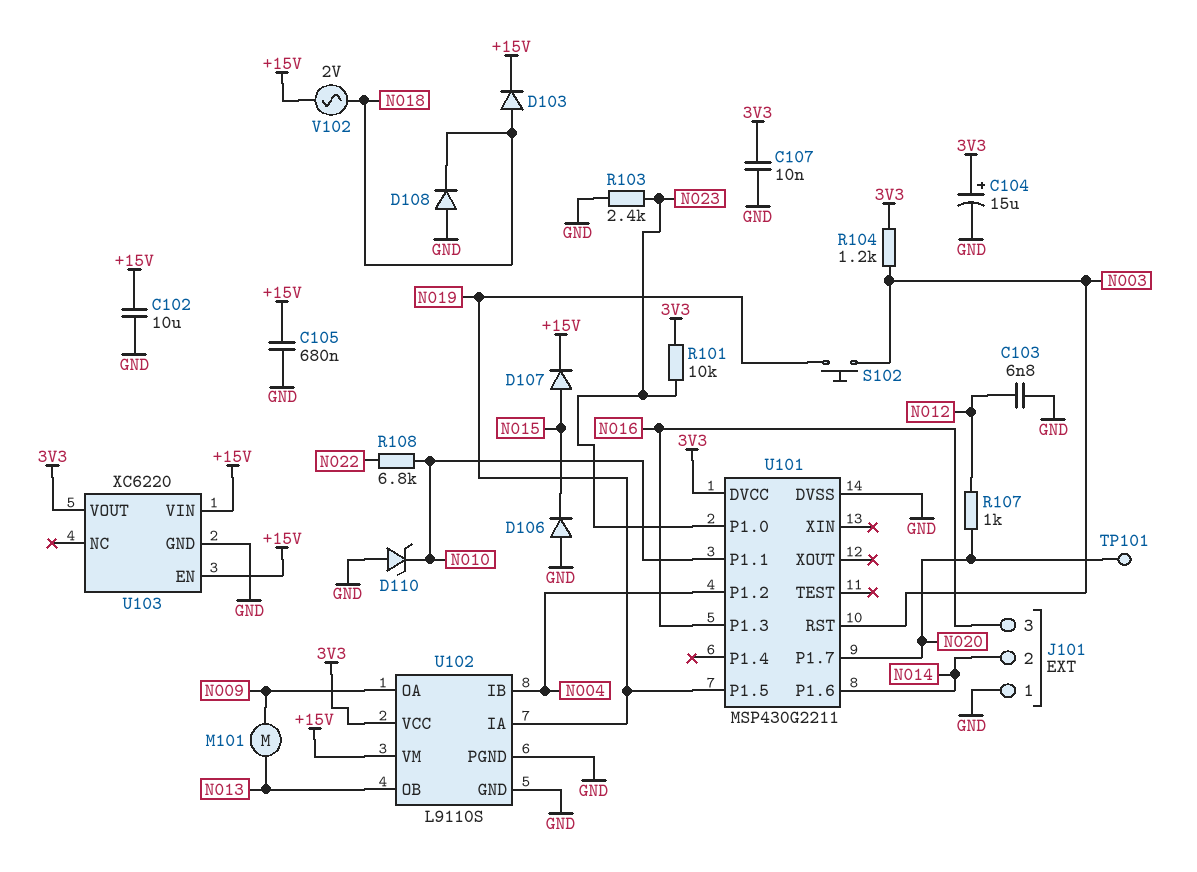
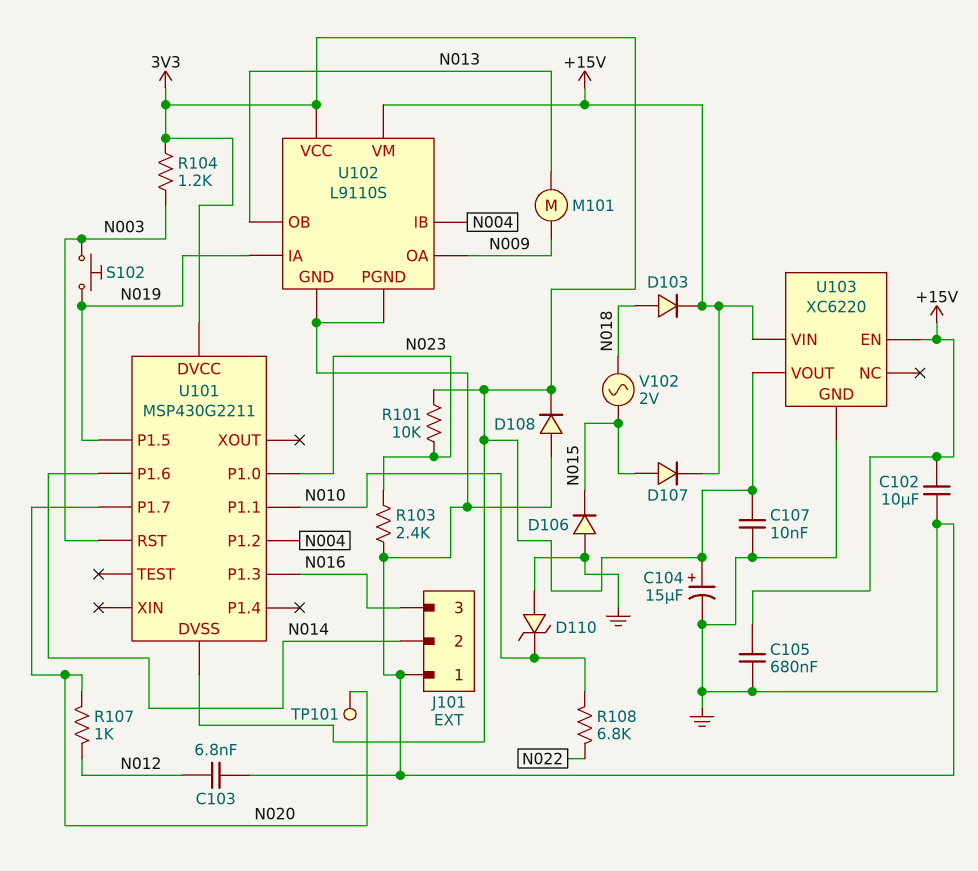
D108: diode (A GND, K N018) -> diode (A GND, K 3V3)
U101 pin DVSS: GND -> 3V3
V102: AC 2V (+15V, N018) -> AC 2V (N015, N018)

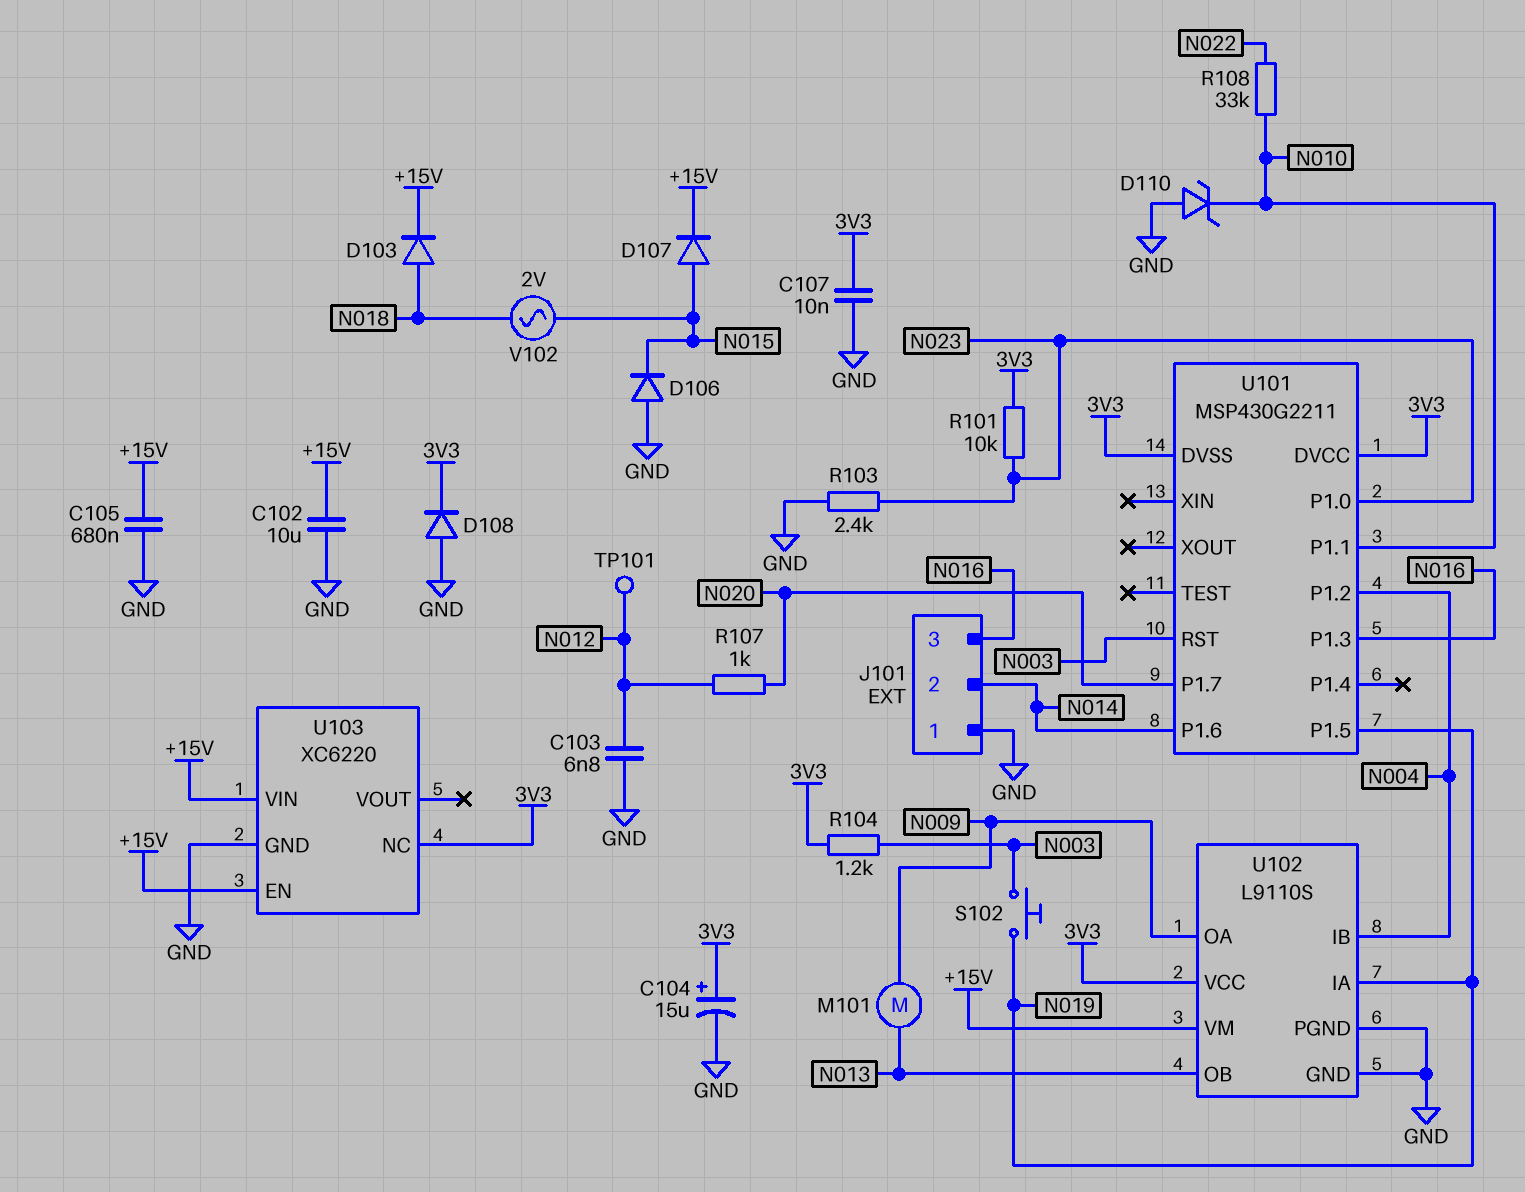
R108: 6.8k (N010, N022) -> 33k (N010, N022)
TP101: test point (N020) -> test point (N012)
U103 pin NC: none -> 3V3
U103 pin VOUT: 3V3 -> none

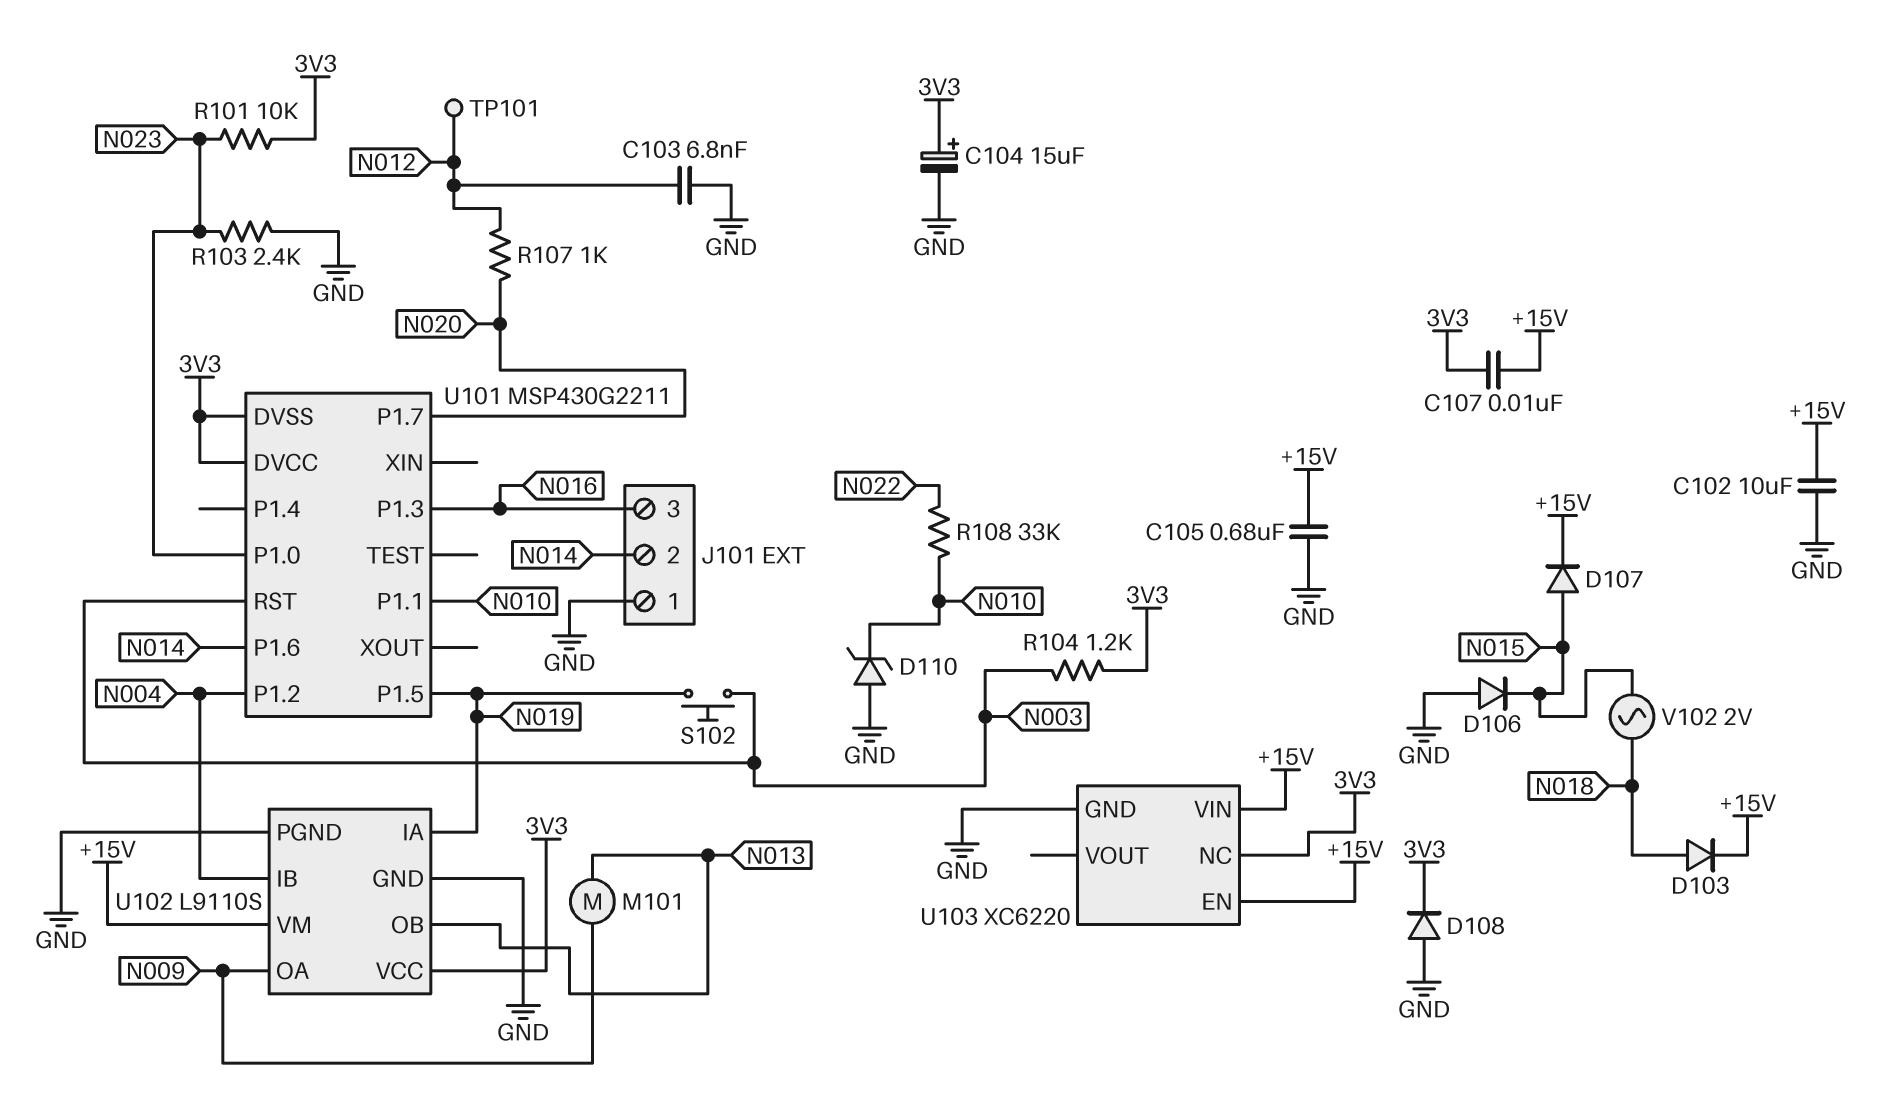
C107: 10nF (3V3, GND) -> 10nF (+15V, 3V3)

